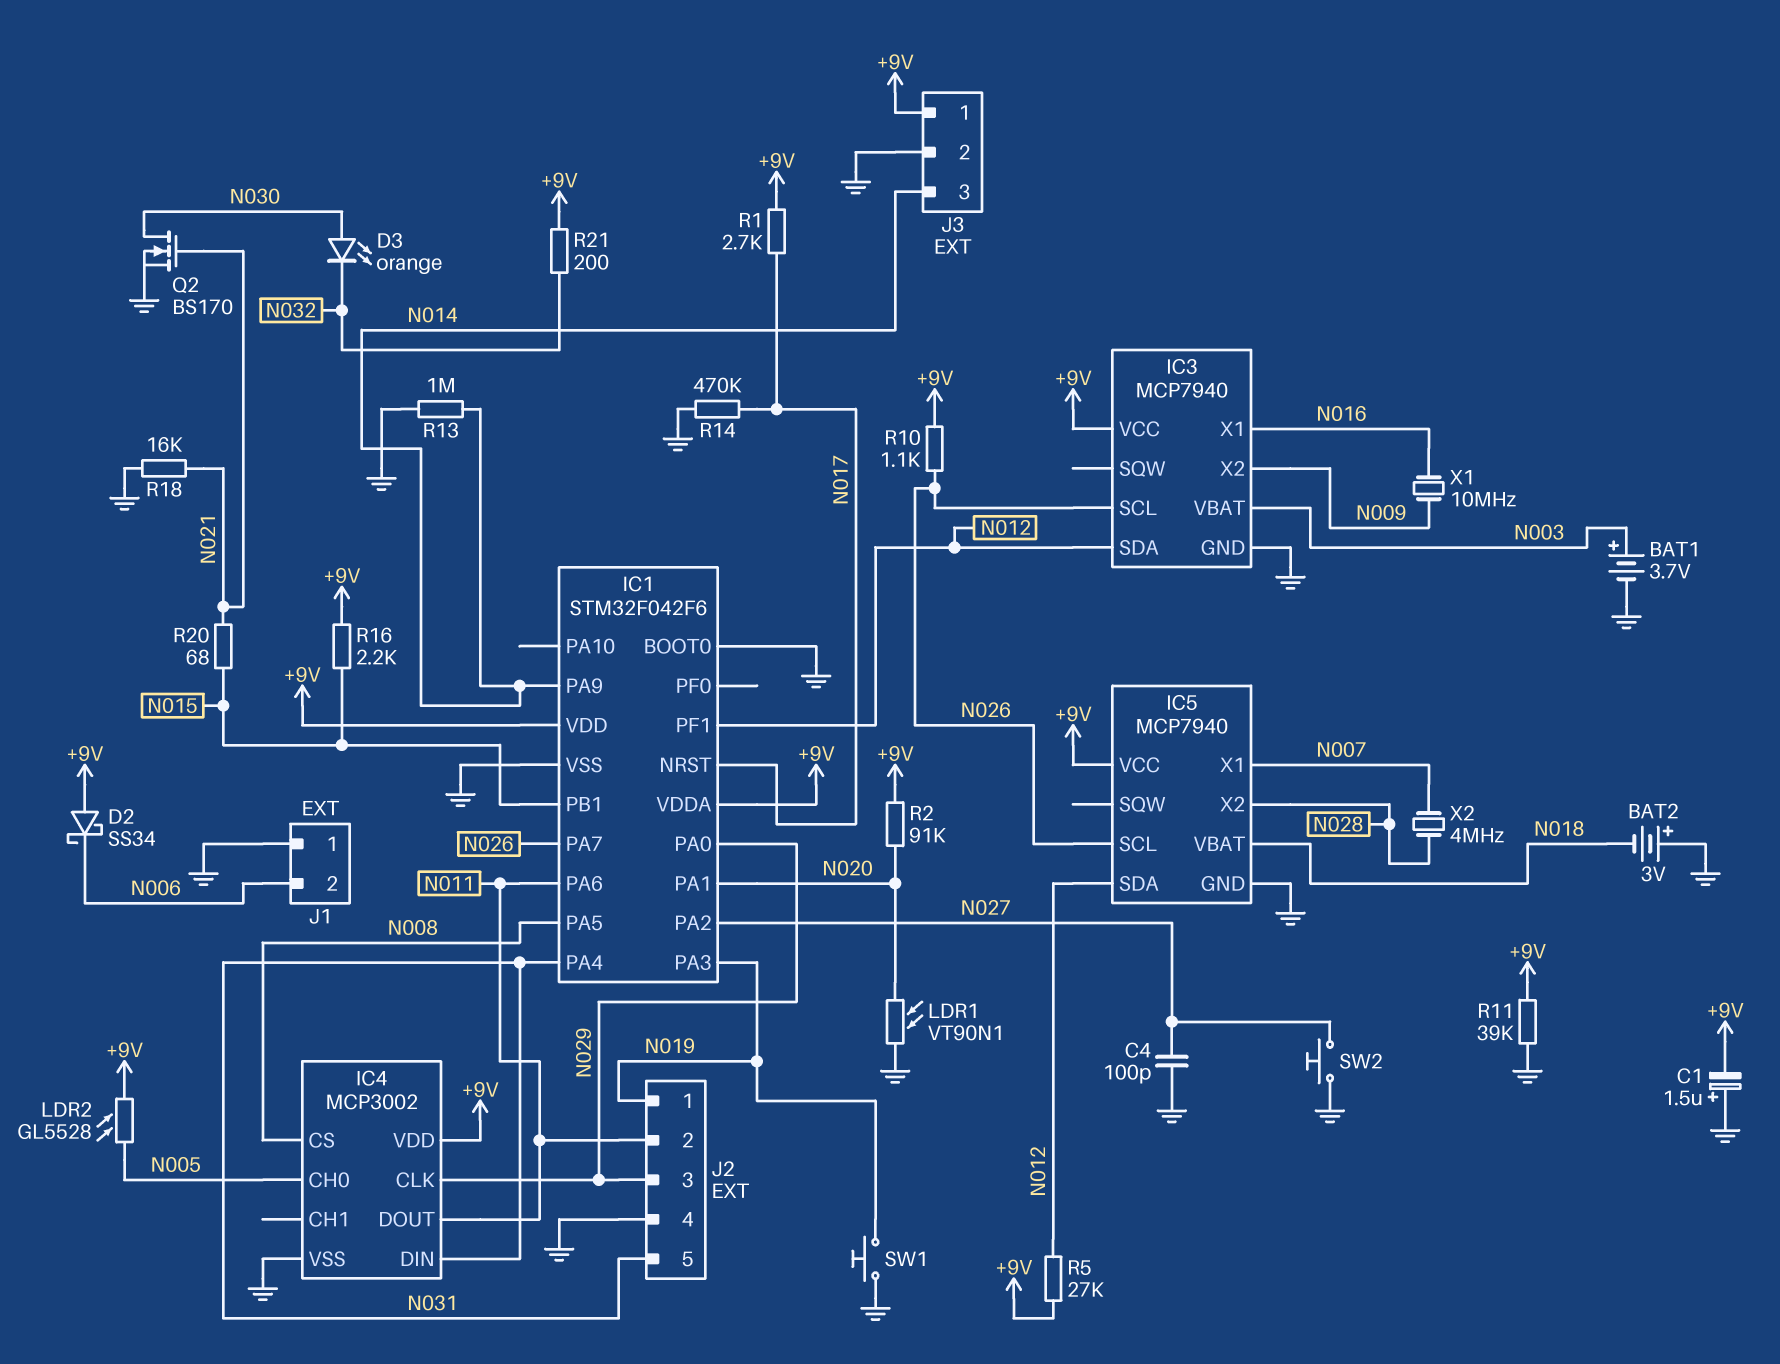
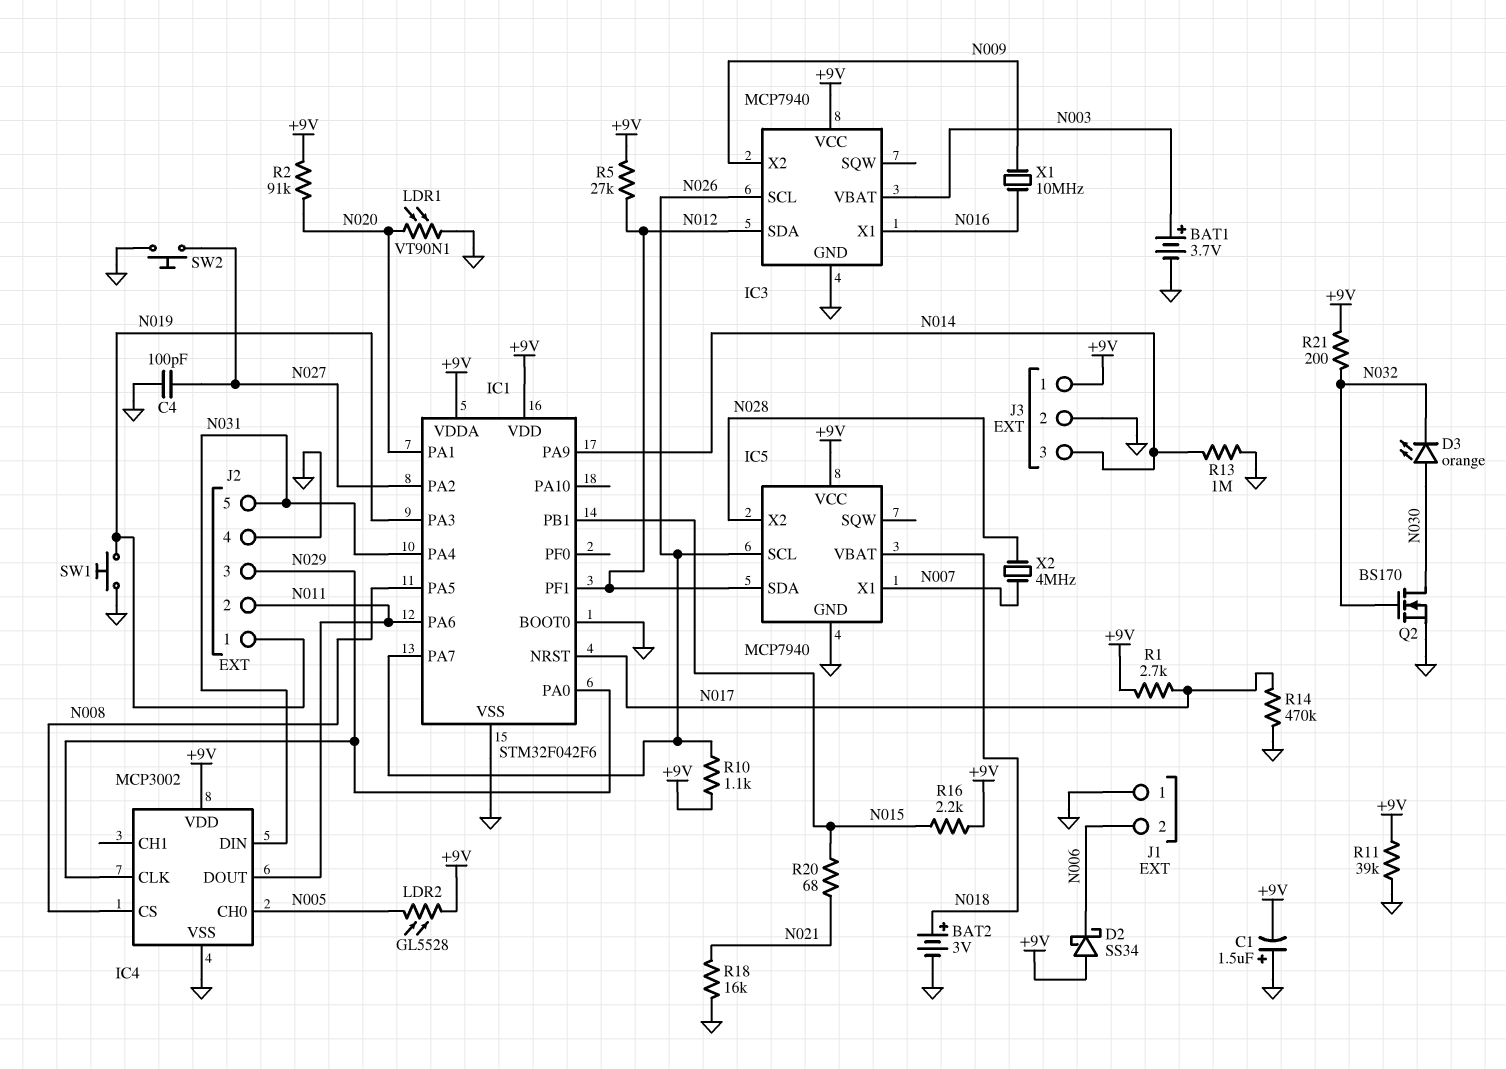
BAT2: 3V (plus GND, minus N018) -> 3V (plus N018, minus GND)
Q2: NMOS BS170 (G N021, D N030, S GND) -> NMOS BS170 (G N032, D N030, S GND)

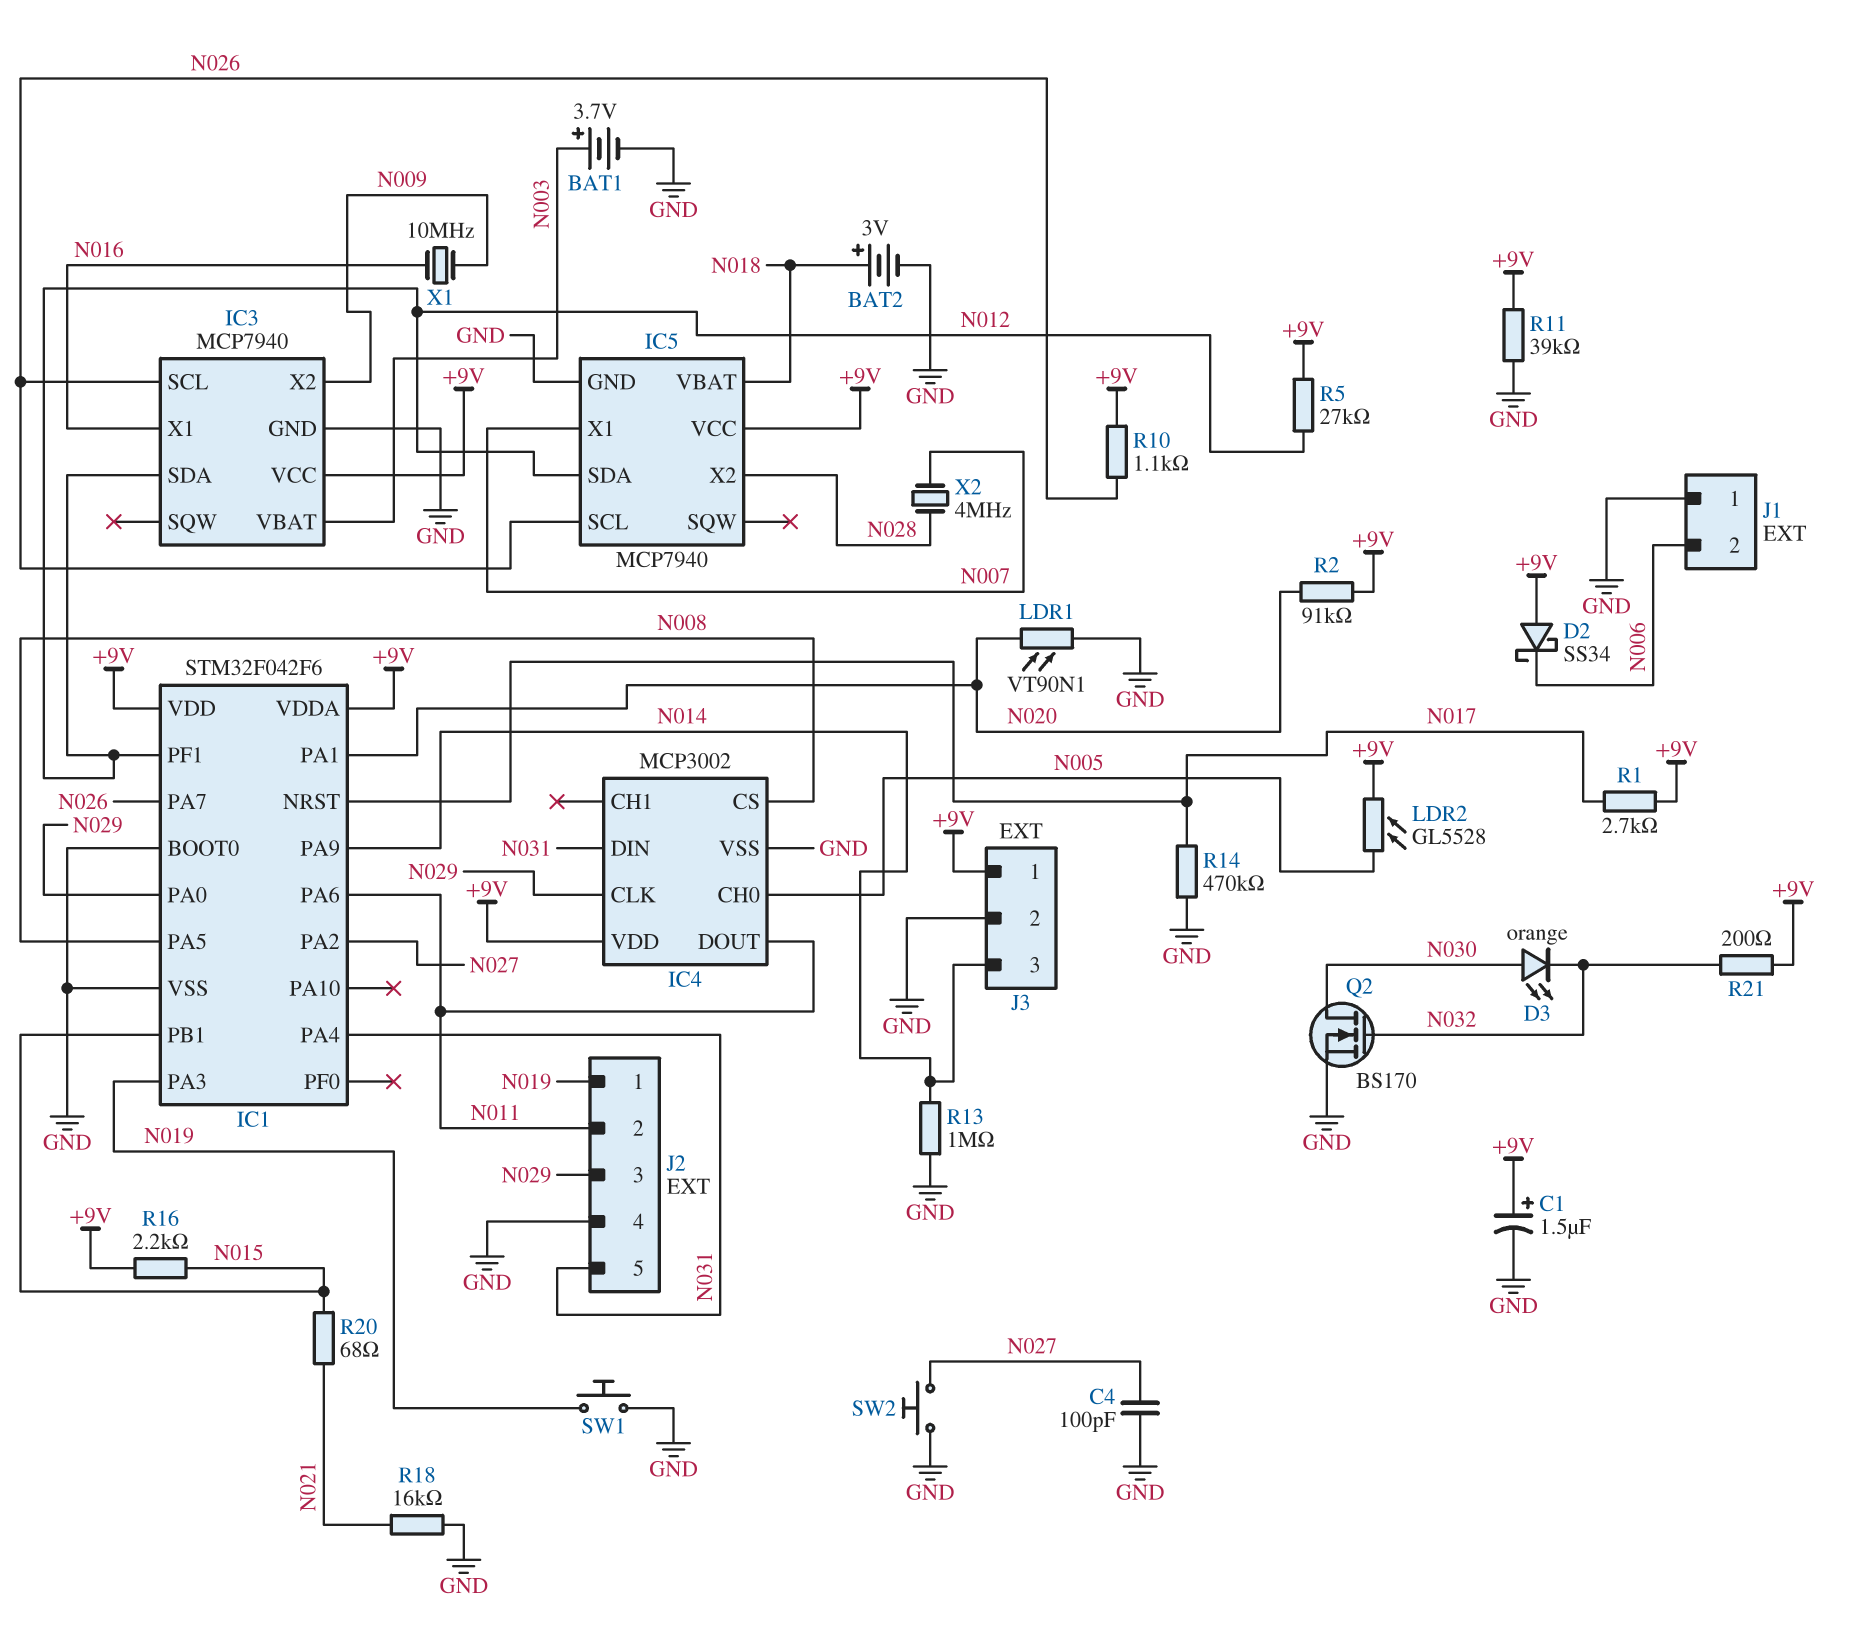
C1: 1.5uF (plus GND, minus +9V) -> 1.5uF (plus +9V, minus GND)

